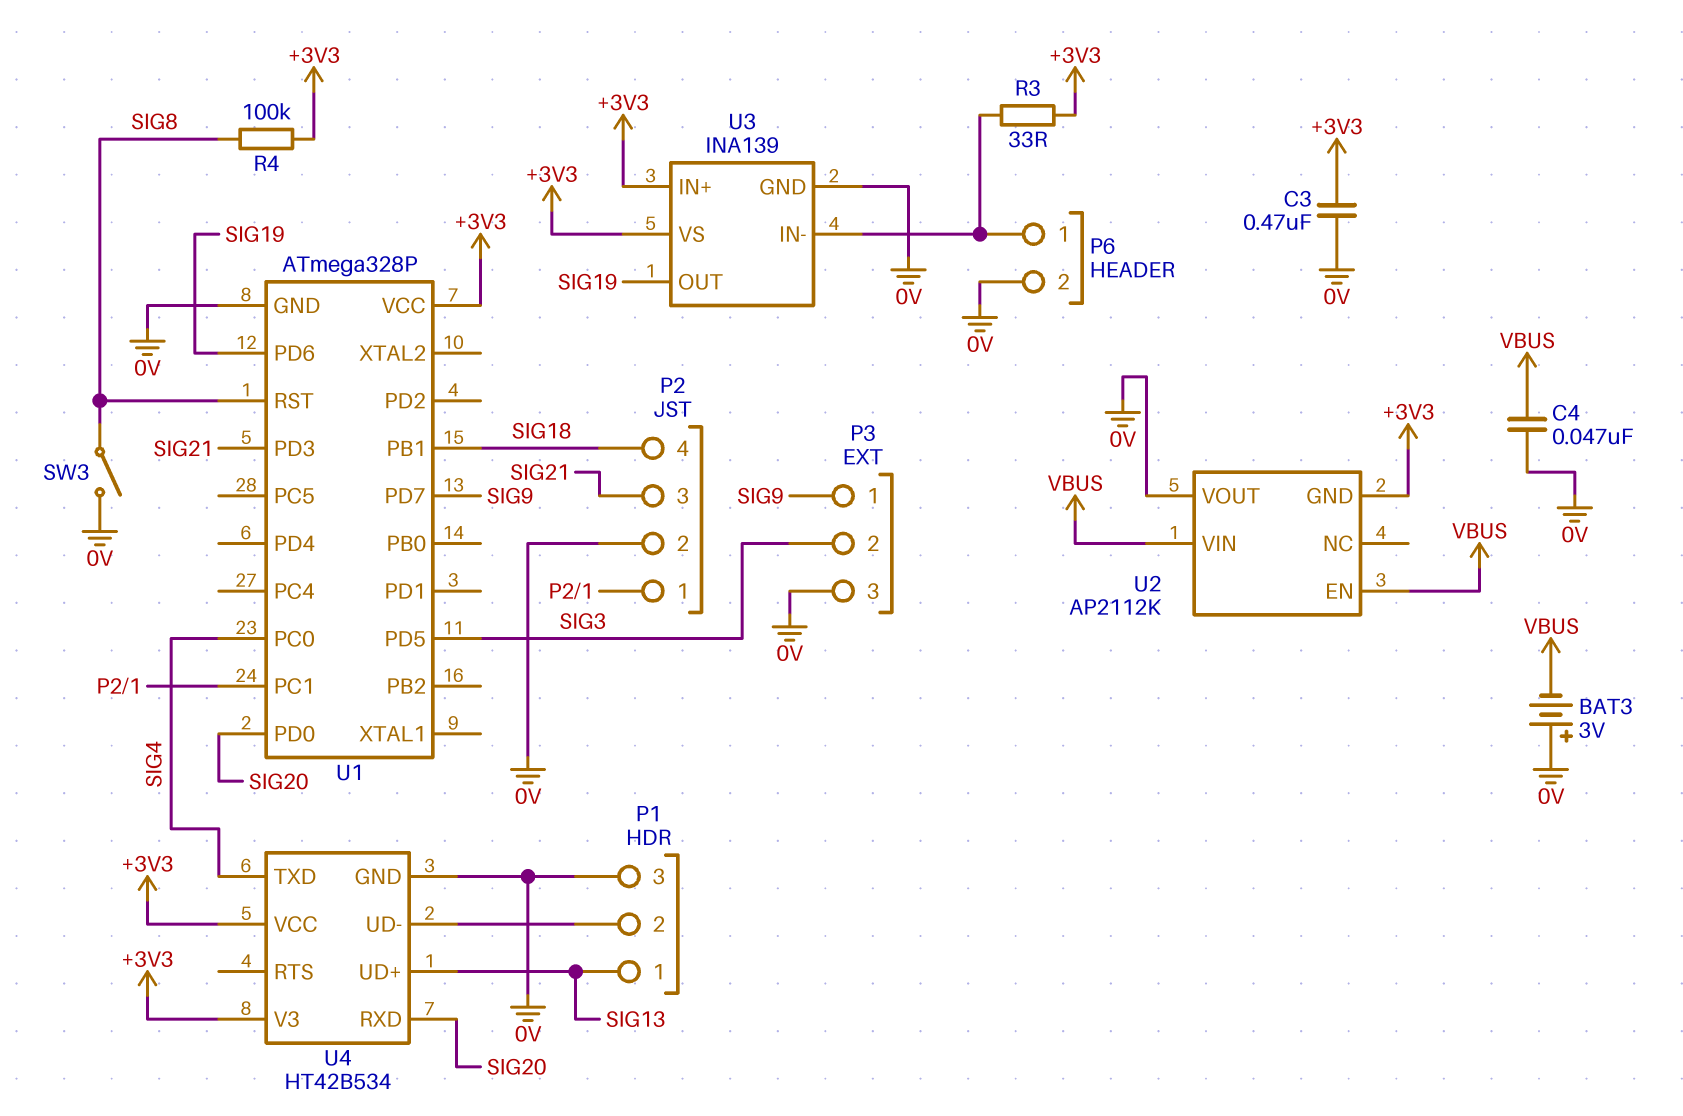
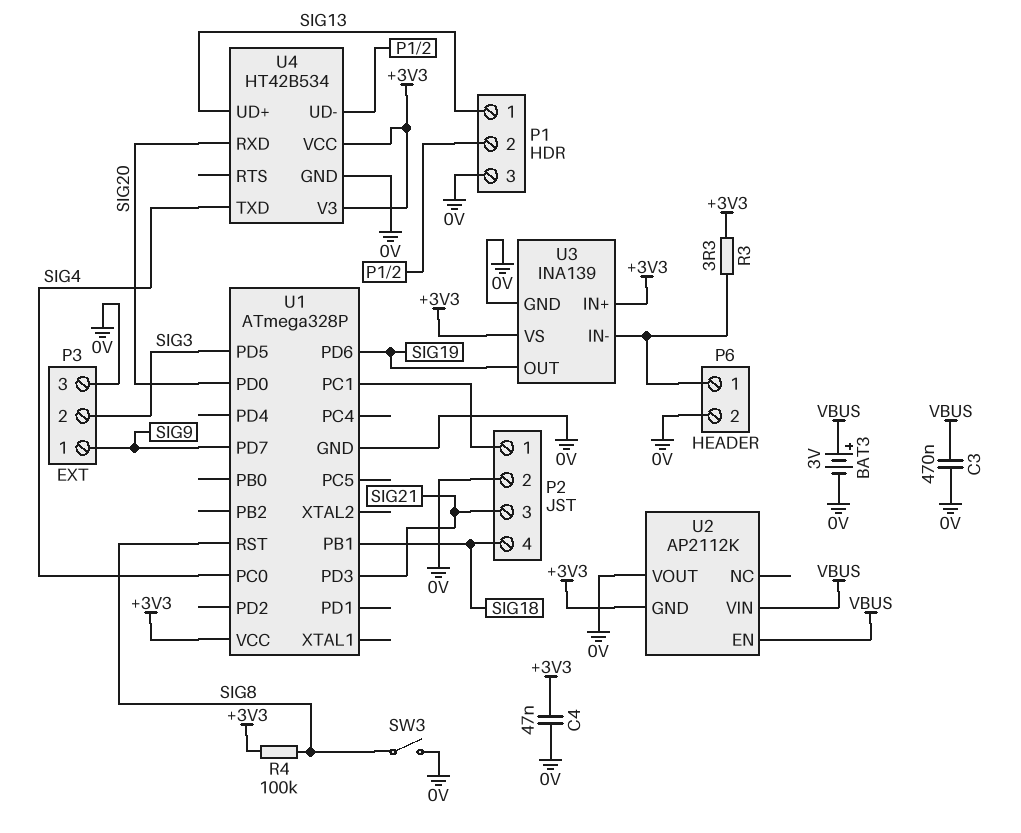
BAT3: 3V (plus 0V, minus VBUS) -> 3V (plus VBUS, minus 0V)
C3: 470nF (+3V3, 0V) -> 470nF (0V, VBUS)
C4: 47nF (0V, VBUS) -> 47nF (+3V3, 0V)
R3: 33 (+3V3, P6/1) -> 3.3 (+3V3, P6/1)

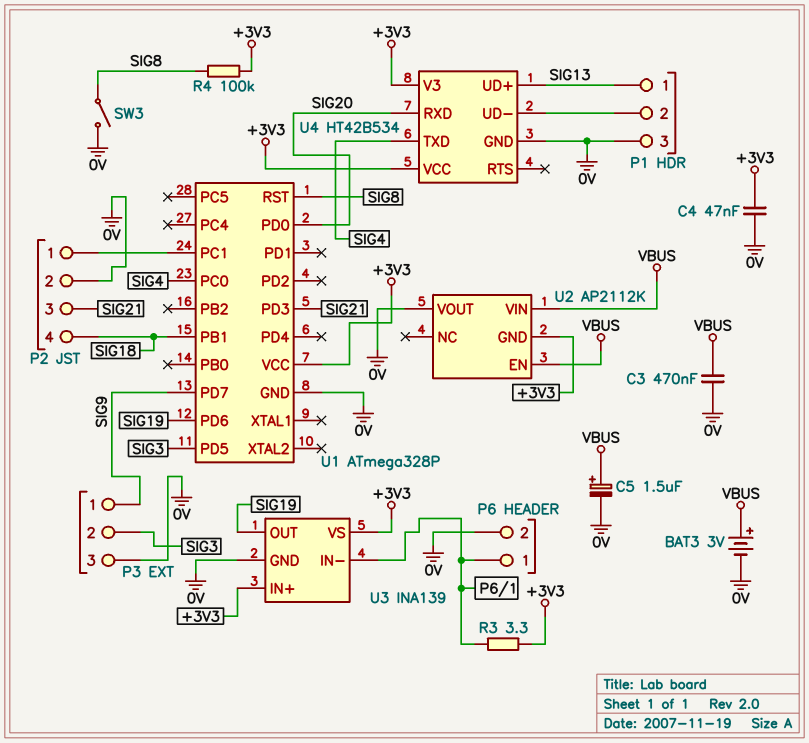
C5: none -> 1.5uF (plus VBUS, minus 0V)

